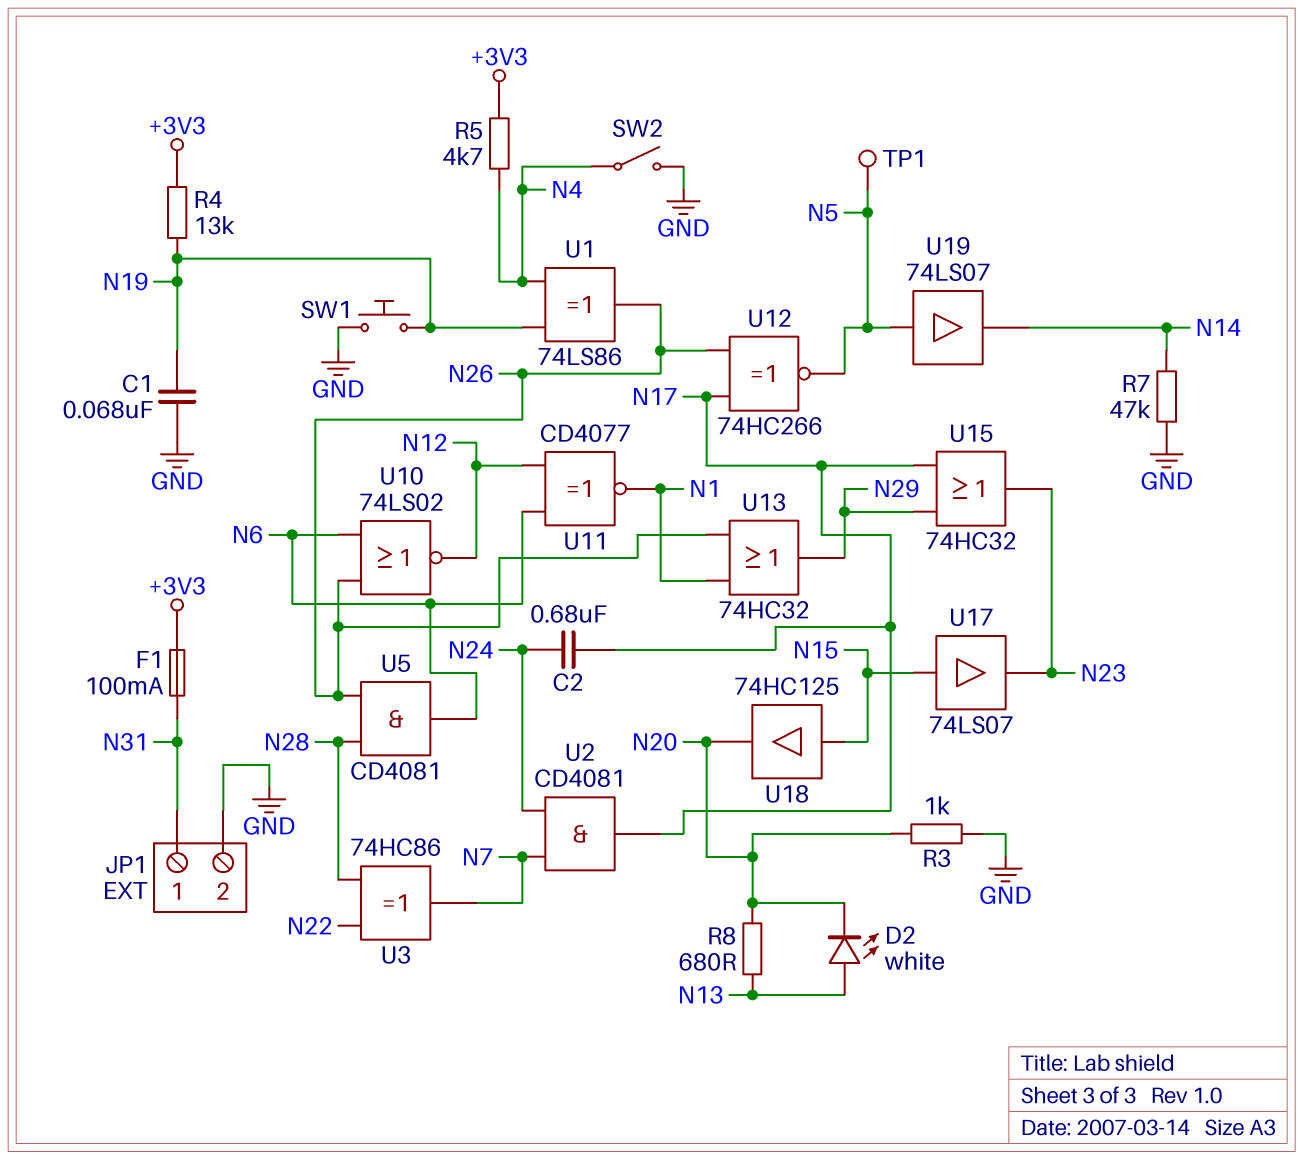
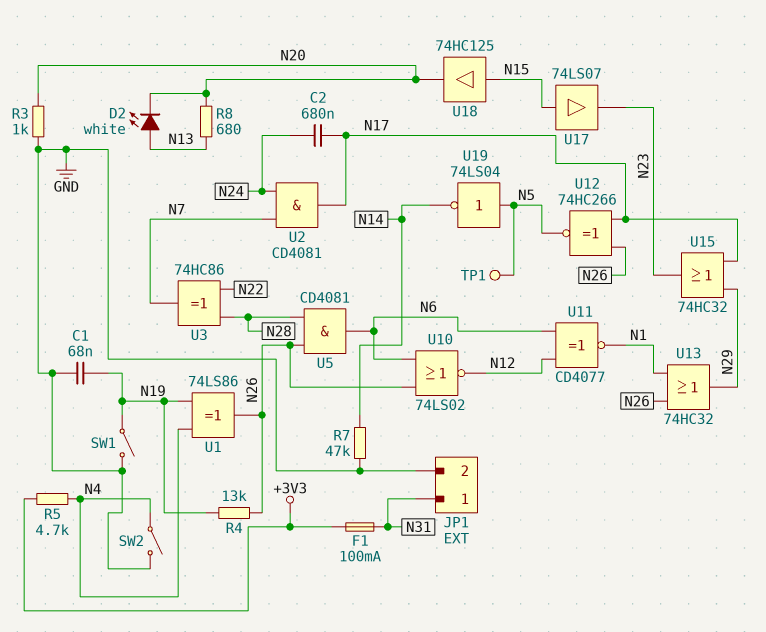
R4: 13k (+3V3, N19) -> 13k (N19, N26)
SW1: button (GND, N19) -> switch (GND, N19)
U19: buffer 74LS07 (in N5, out N14) -> NOT 74LS04 (in N5, out N14)

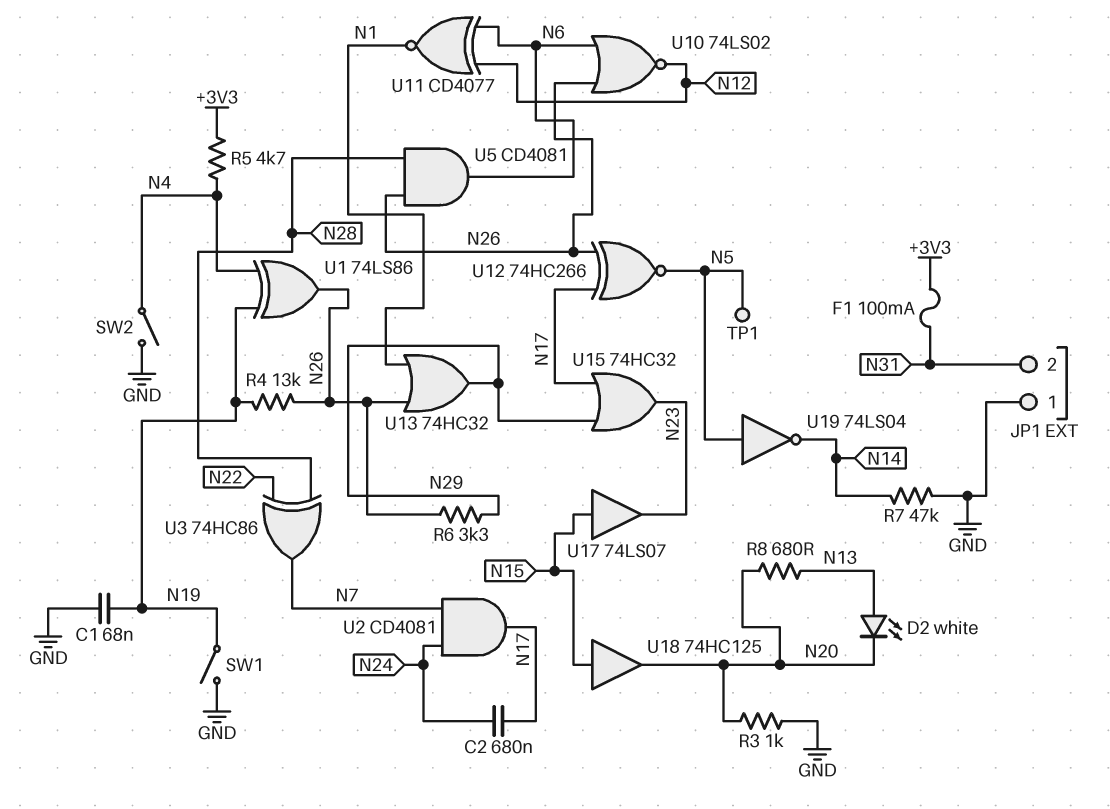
JP1 pin 1: N31 -> GND
JP1 pin 2: GND -> N31
R6: none -> 3.3k (N26, N29)

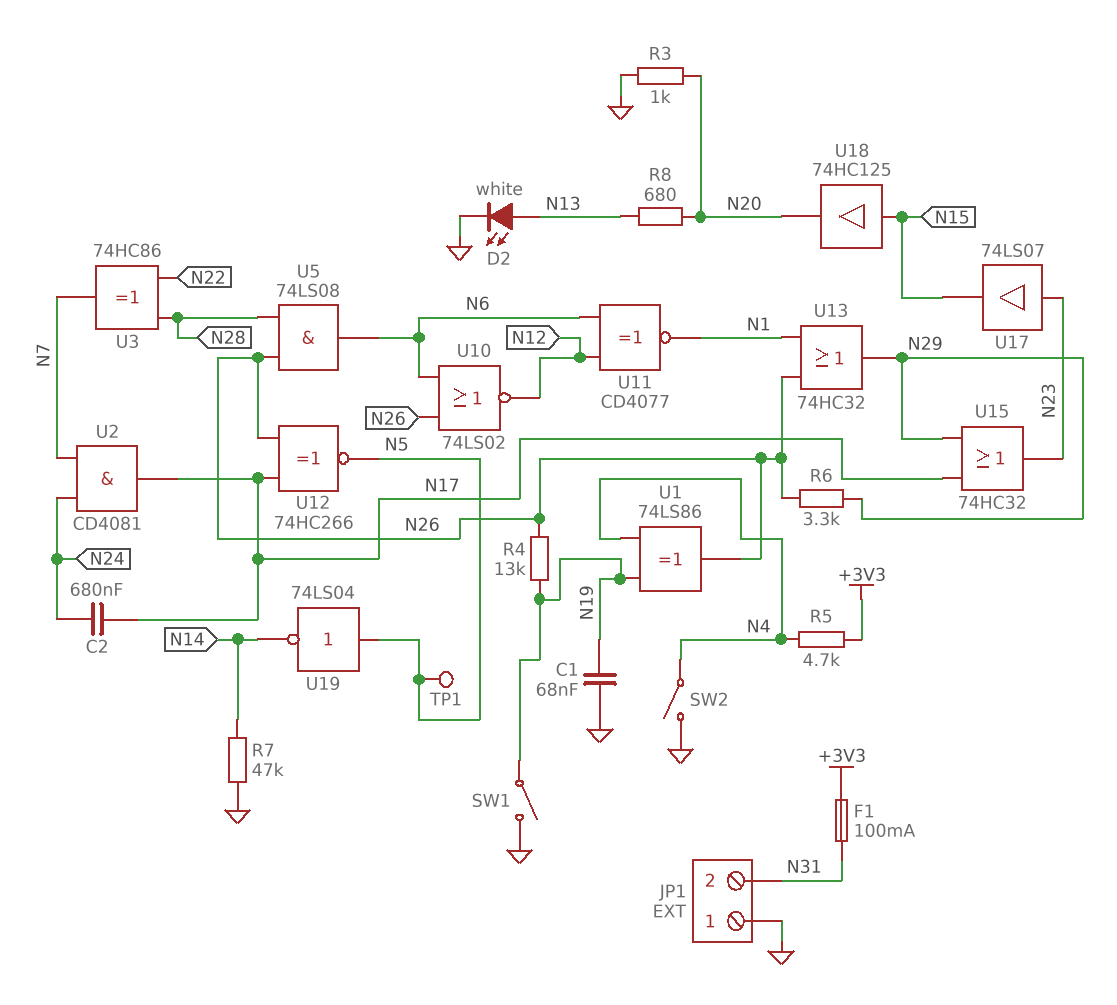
D2: LED white (A N13, K N20) -> LED white (A N13, K GND)
U5: AND CD4081 (in N26, in N28, out N6) -> AND 74LS08 (in N26, in N28, out N6)
U17: buffer 74LS07 (in N15, out N23) -> buffer 74LS07 (in N23, out N15)

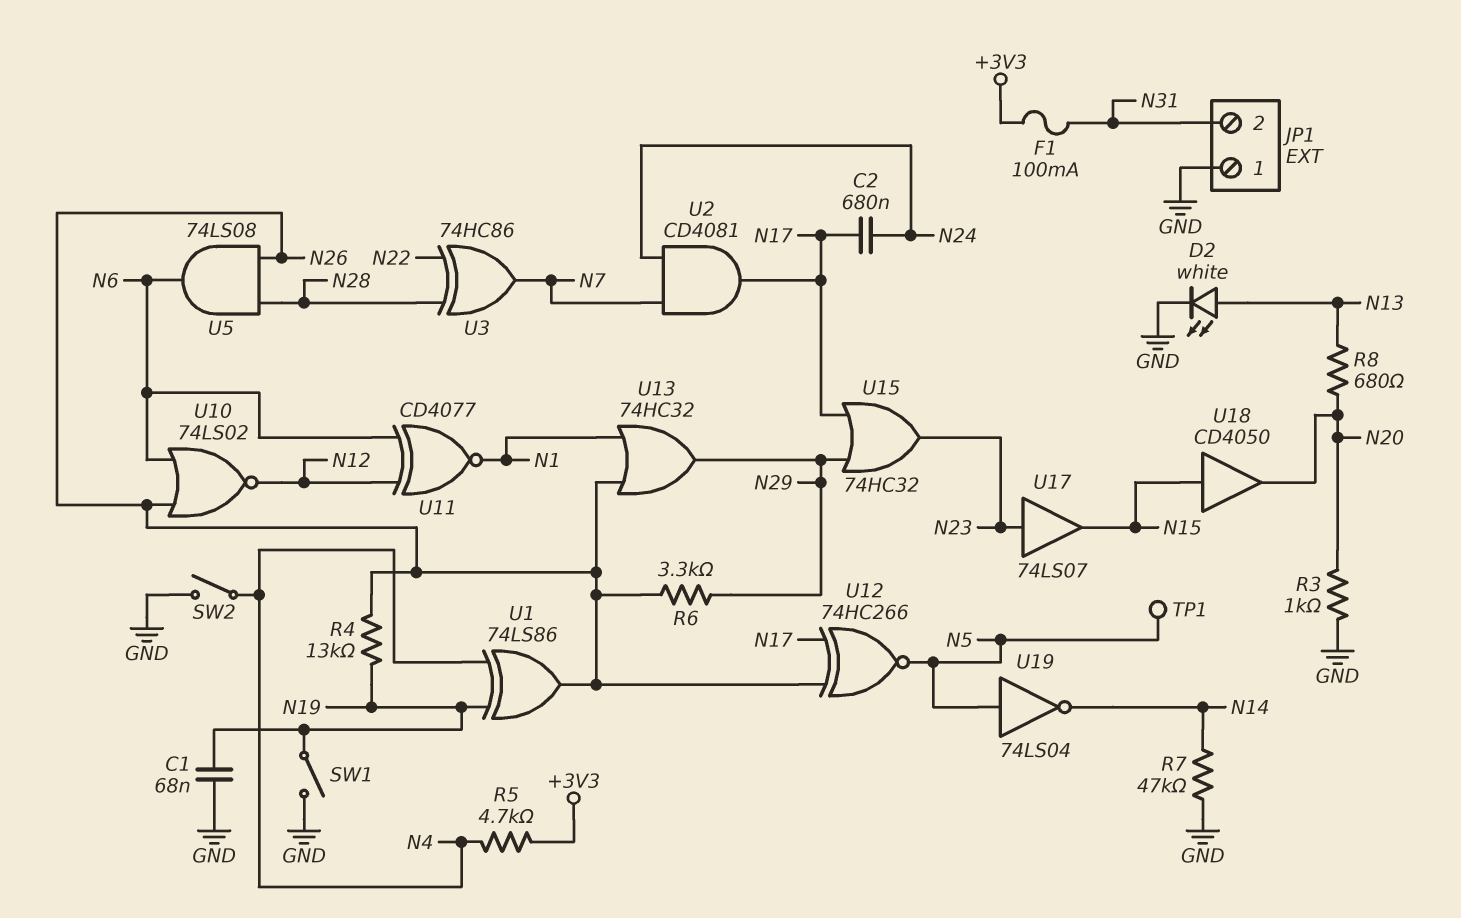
U18: buffer 74HC125 (in N15, out N20) -> buffer CD4050 (in N15, out N20)

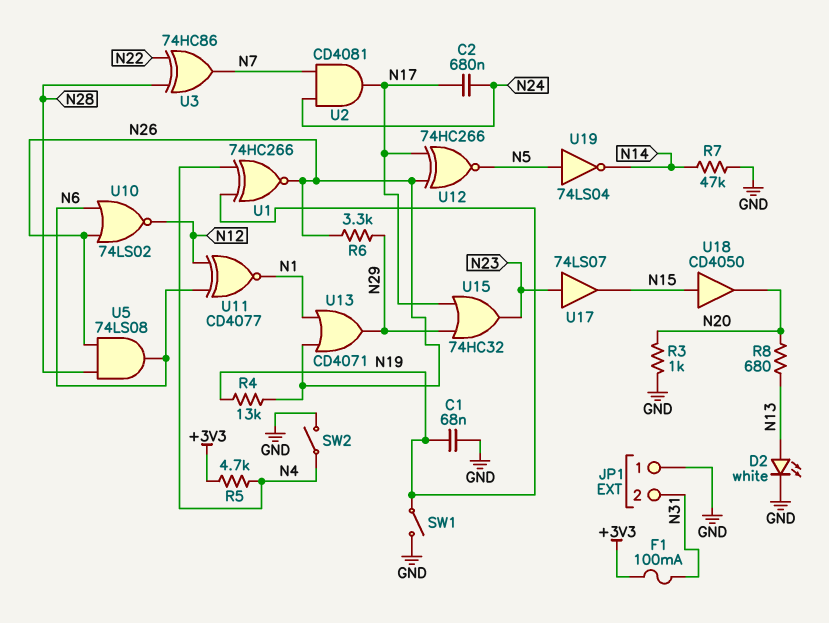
TP1: test point (N5) -> none
U1: XOR 74LS86 (in N4, in N19, out N26) -> XNOR 74HC266 (in N4, in N19, out N26)
U13: OR 74HC32 (in N1, in N26, out N29) -> OR CD4071 (in N1, in N26, out N29)

